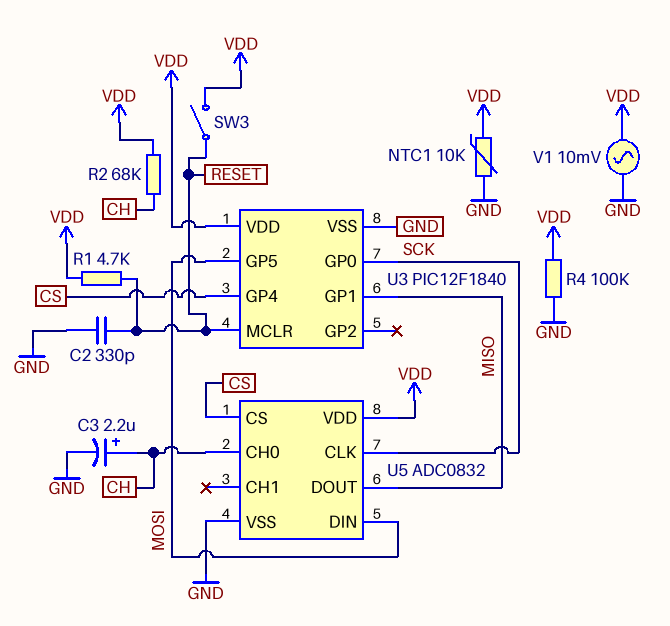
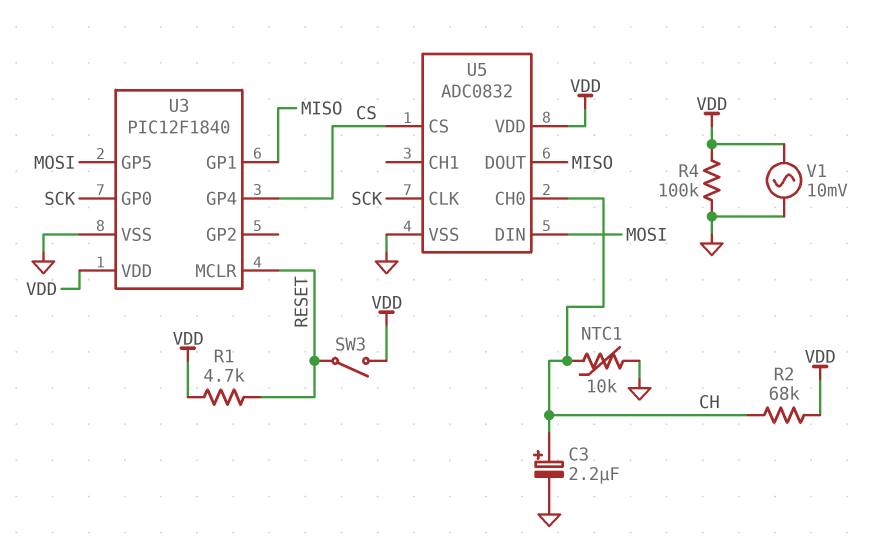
C2: 330pF (GND, RESET) -> none
NTC1: 10k (GND, VDD) -> 10k (CH, GND)

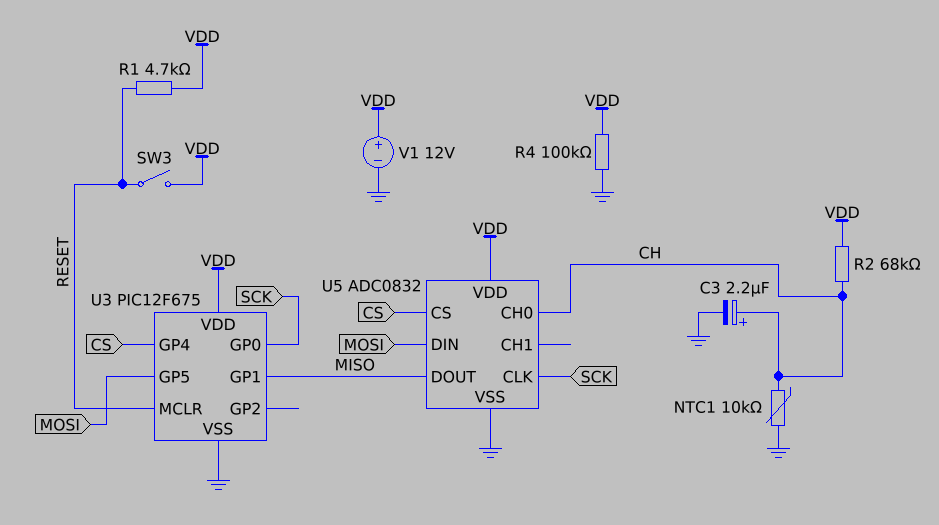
U3: PIC12F1840 -> PIC12F675
V1: AC 10mV (GND, VDD) -> 12V (plus VDD, minus GND)

